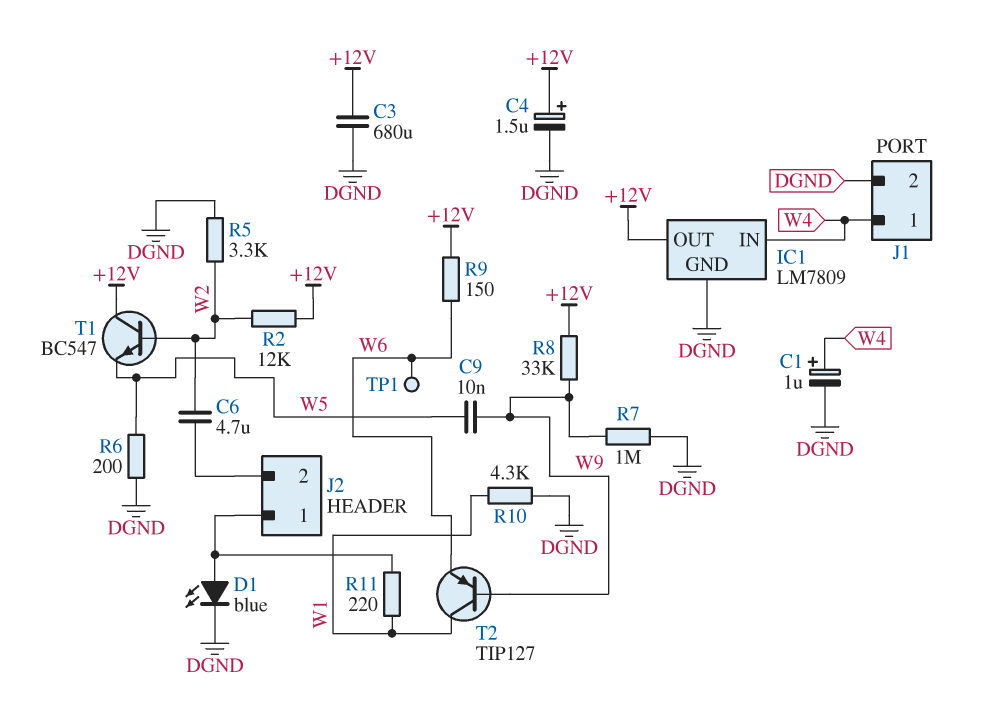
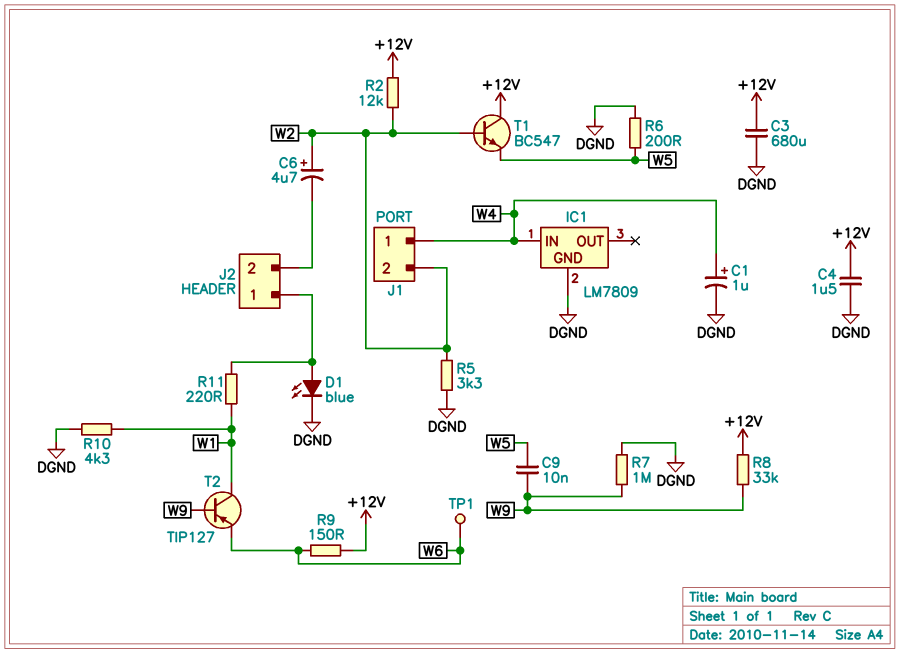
C4: 1.5uF (plus +12V, minus DGND) -> 1.5uF (+12V, DGND)
C6: 4.7uF (J2/2, W2) -> 4.7uF (plus W2, minus J2/2)
IC1 pin OUT: +12V -> none
J1 pin 2: DGND -> W2

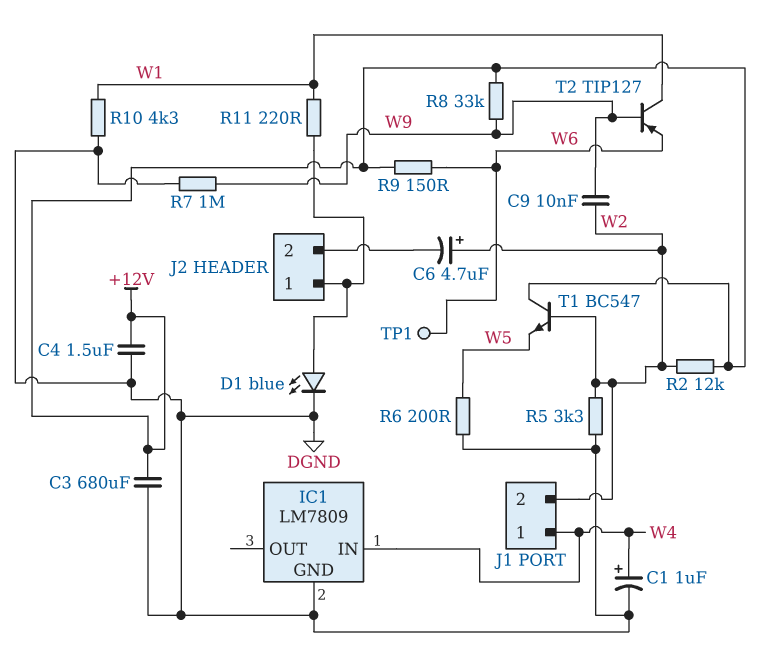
C9: 10nF (W5, W9) -> 10nF (W2, W9)

